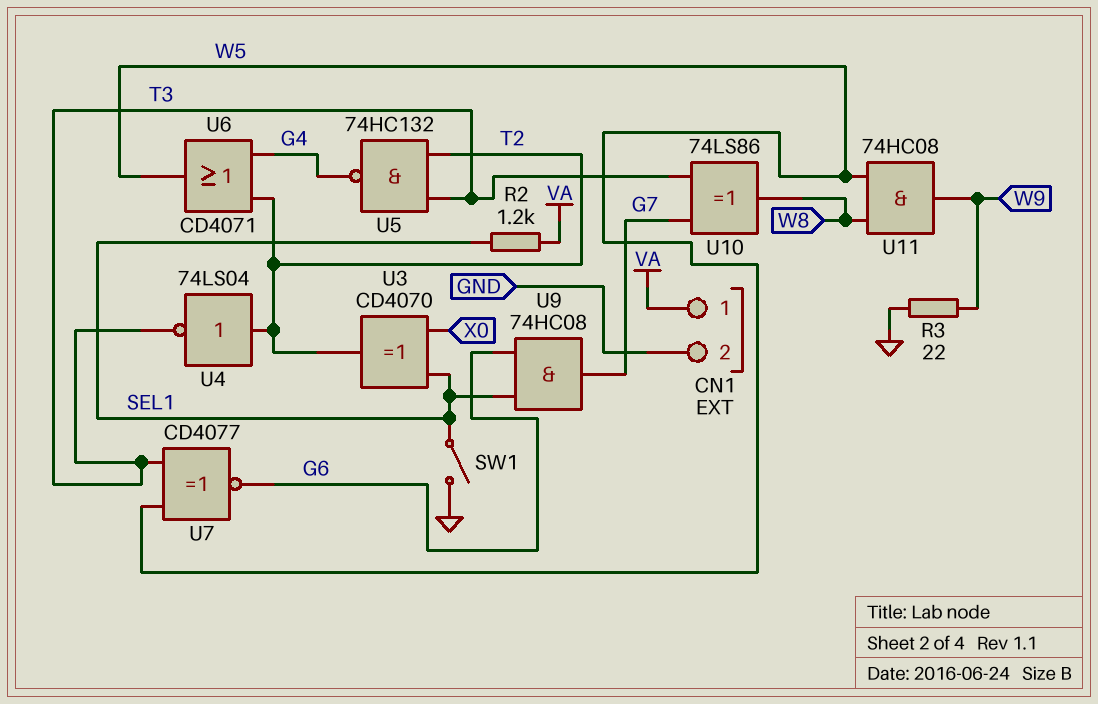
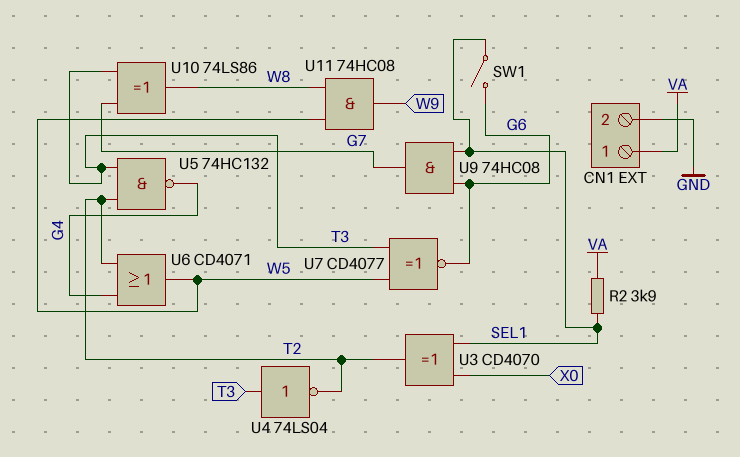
R2: 1.2k (SEL1, VA) -> 3.9k (SEL1, VA)
R3: 22 (GND, W9) -> none
SW1: switch (GND, SEL1) -> switch (G6, SEL1)
U4: NOT 74LS04 (in T2, out T3) -> NOT 74LS04 (in T3, out T2)

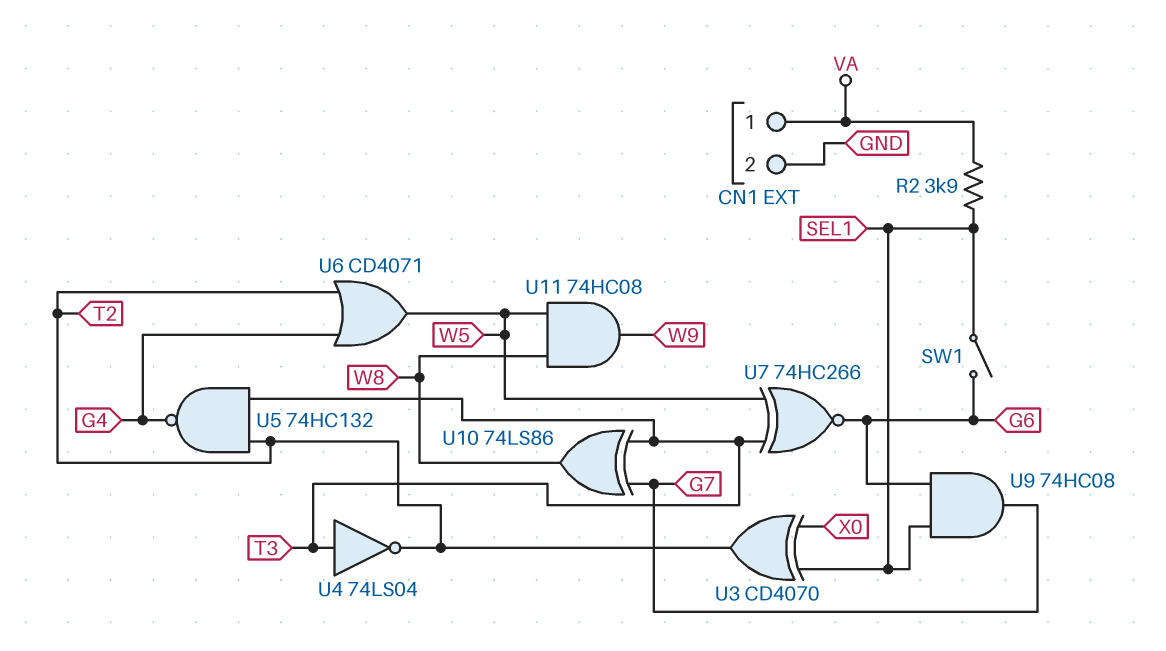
U7: XNOR CD4077 (in T3, in W5, out G6) -> XNOR 74HC266 (in T3, in W5, out G6)

